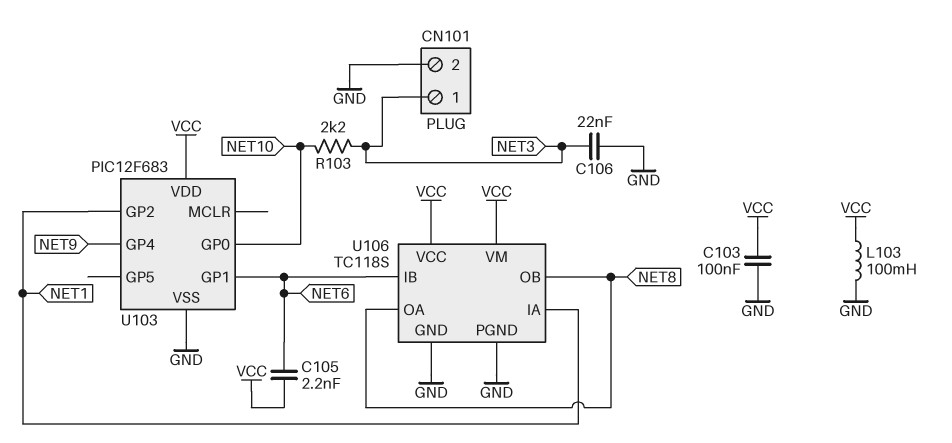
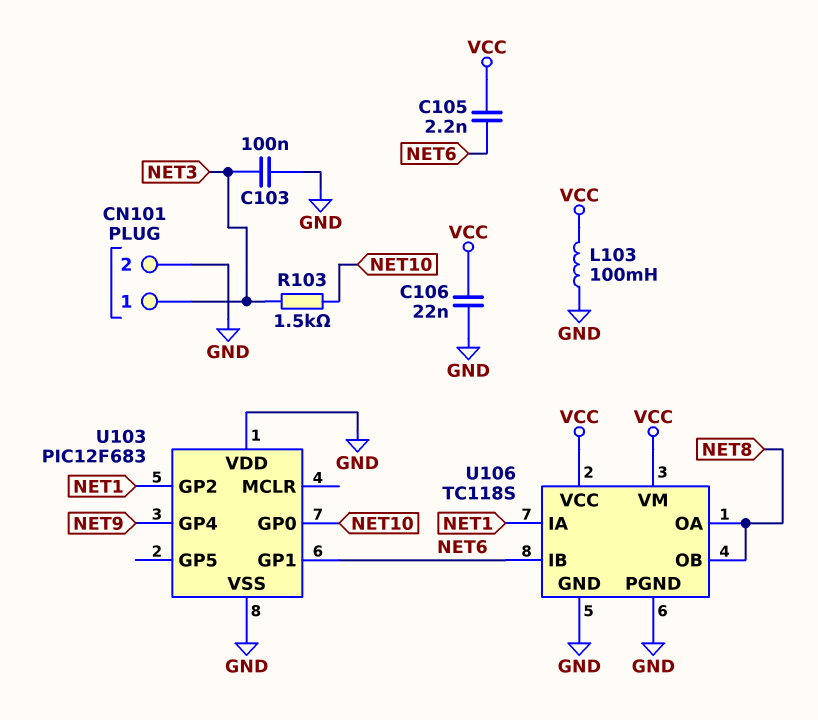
C103: 100nF (GND, VCC) -> 100nF (GND, NET3)
C106: 22nF (GND, NET3) -> 22nF (GND, VCC)
R103: 2.2k (NET3, NET10) -> 1.5k (NET3, NET10)
U103 pin VDD: VCC -> GND

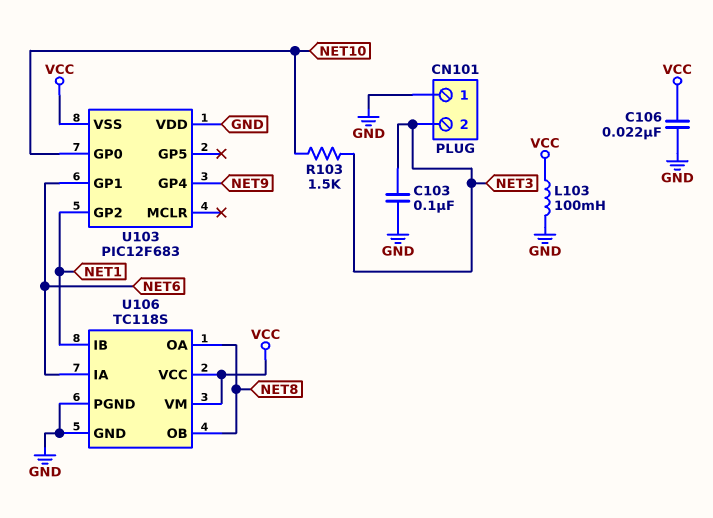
C105: 2.2nF (NET6, VCC) -> none
CN101 pin 1: NET3 -> GND
CN101 pin 2: GND -> NET3
U103 pin VSS: GND -> VCC
U106 pin IA: NET1 -> NET6
U106 pin IB: NET6 -> NET1

